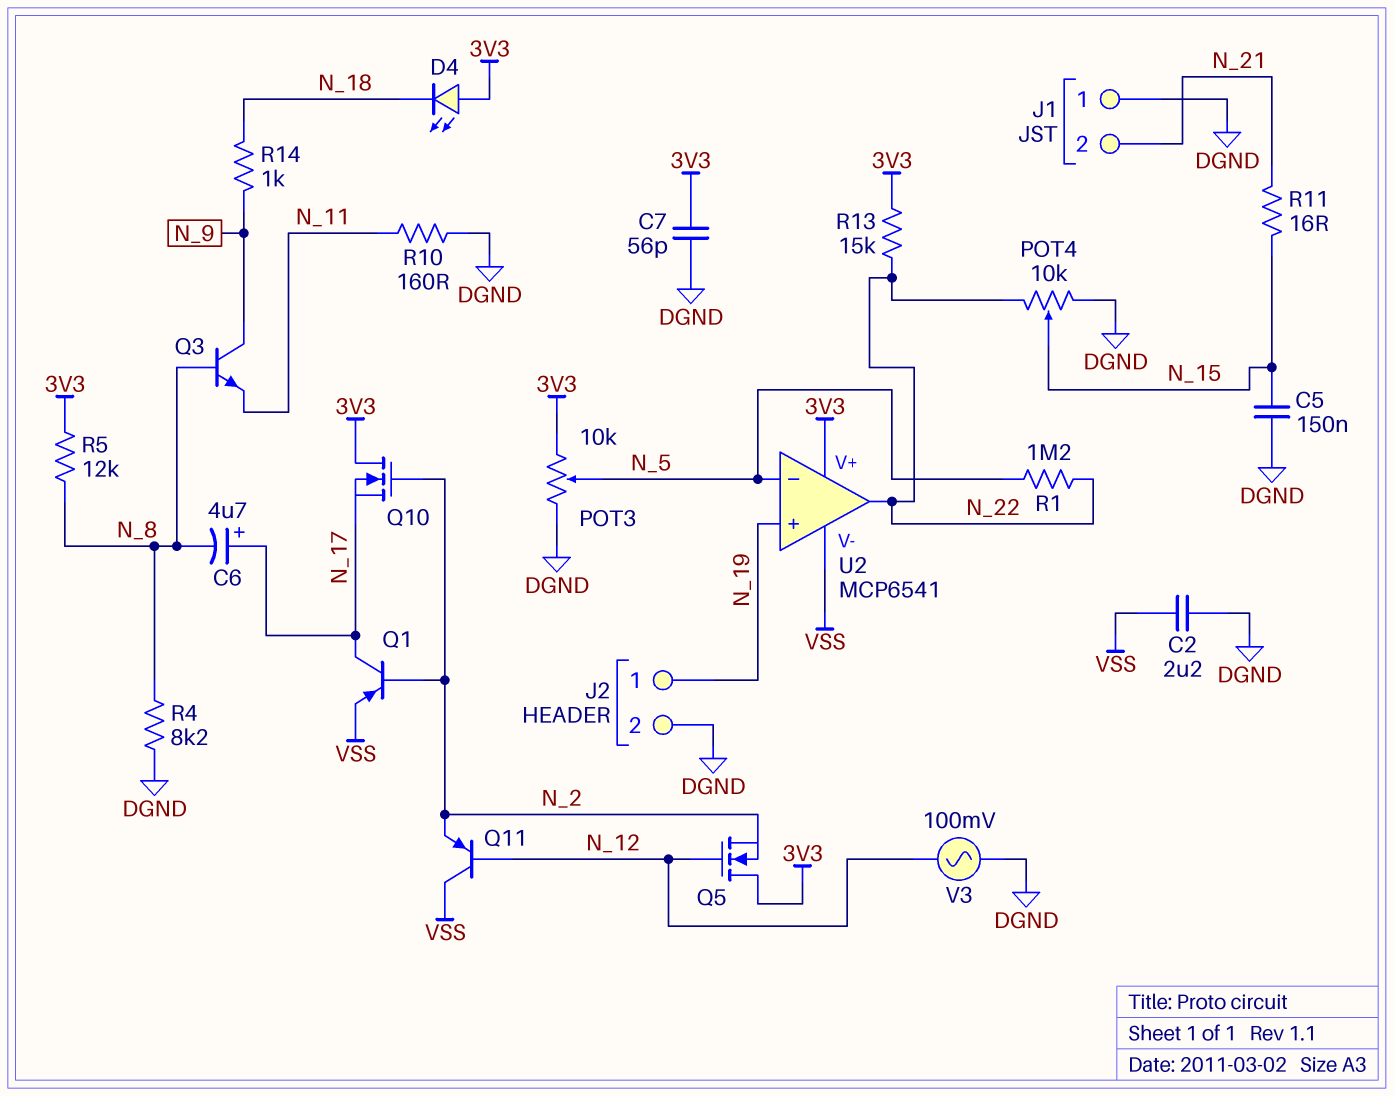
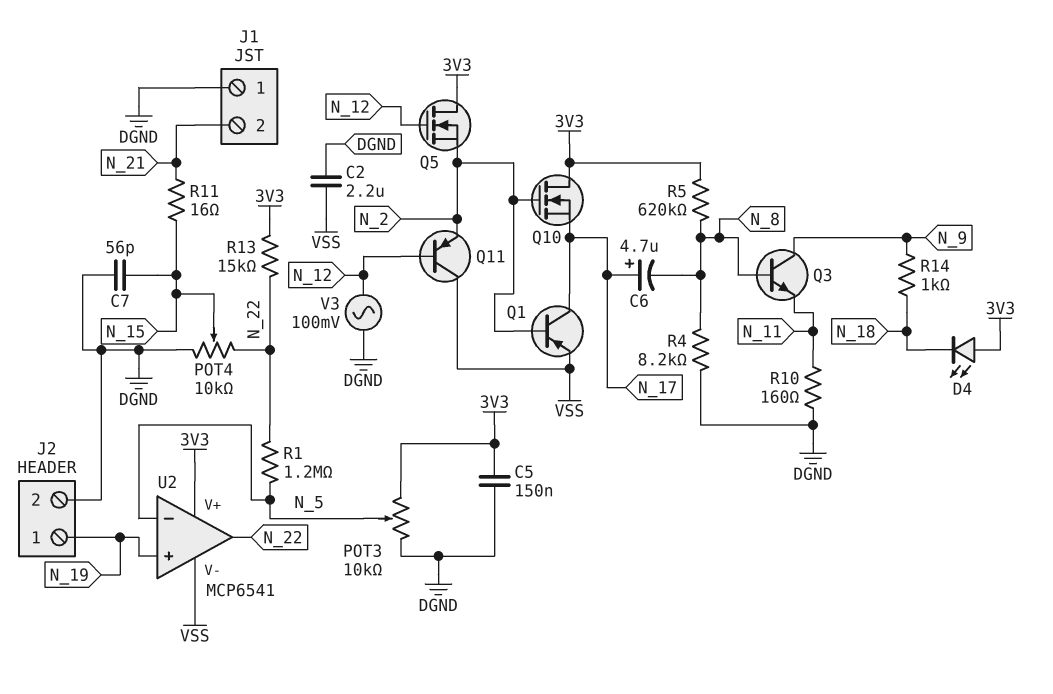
C5: 150nF (DGND, N_15) -> 150nF (3V3, DGND)
C7: 56pF (3V3, DGND) -> 56pF (DGND, N_15)
R5: 12k (3V3, N_8) -> 620k (3V3, N_8)

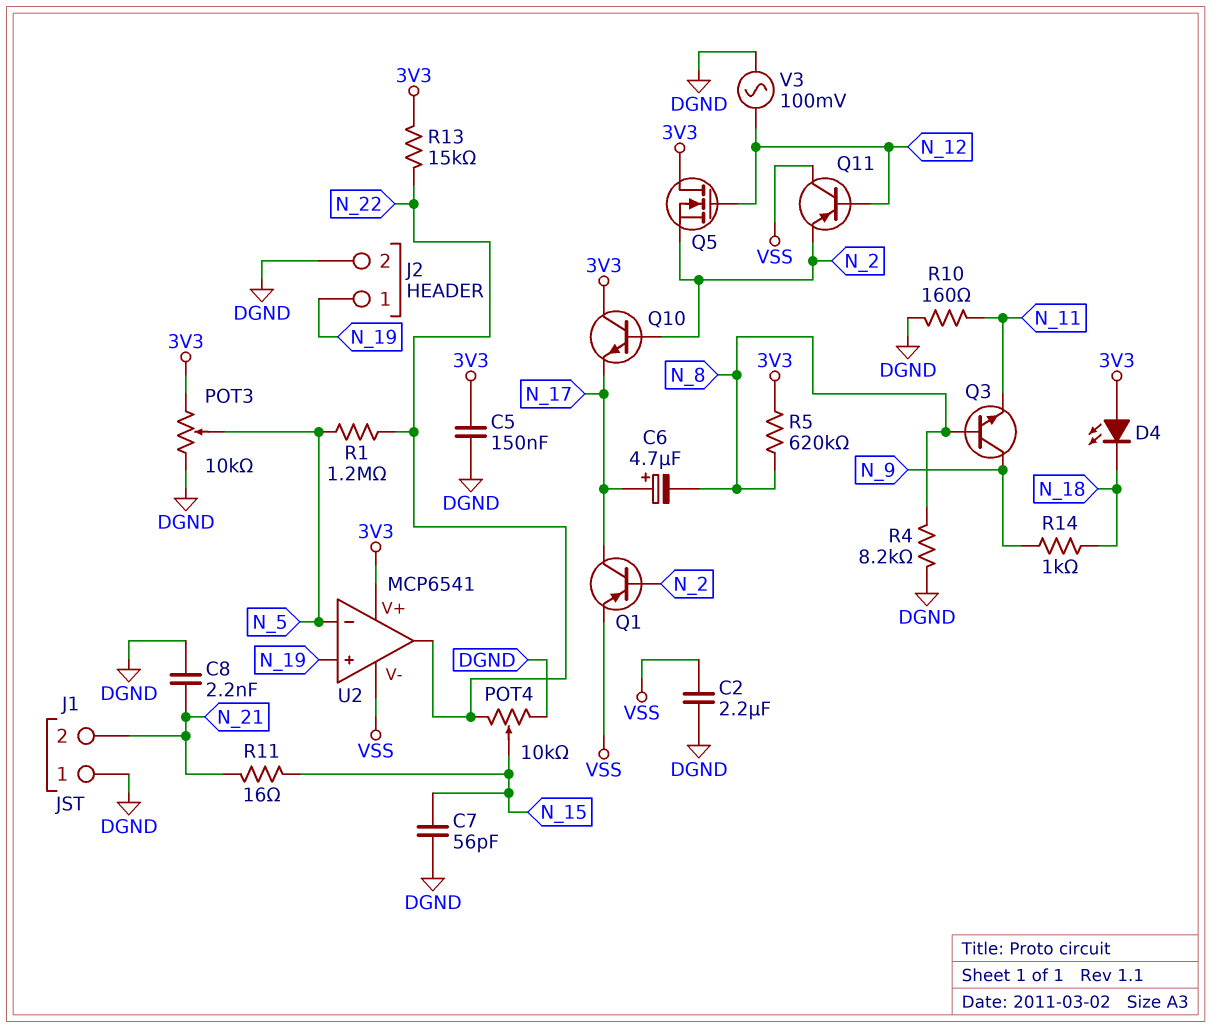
C8: none -> 2.2nF (DGND, N_21)
Q10: NMOS (G N_2, D 3V3, S N_17) -> NPN (B N_2, C 3V3, E N_17)

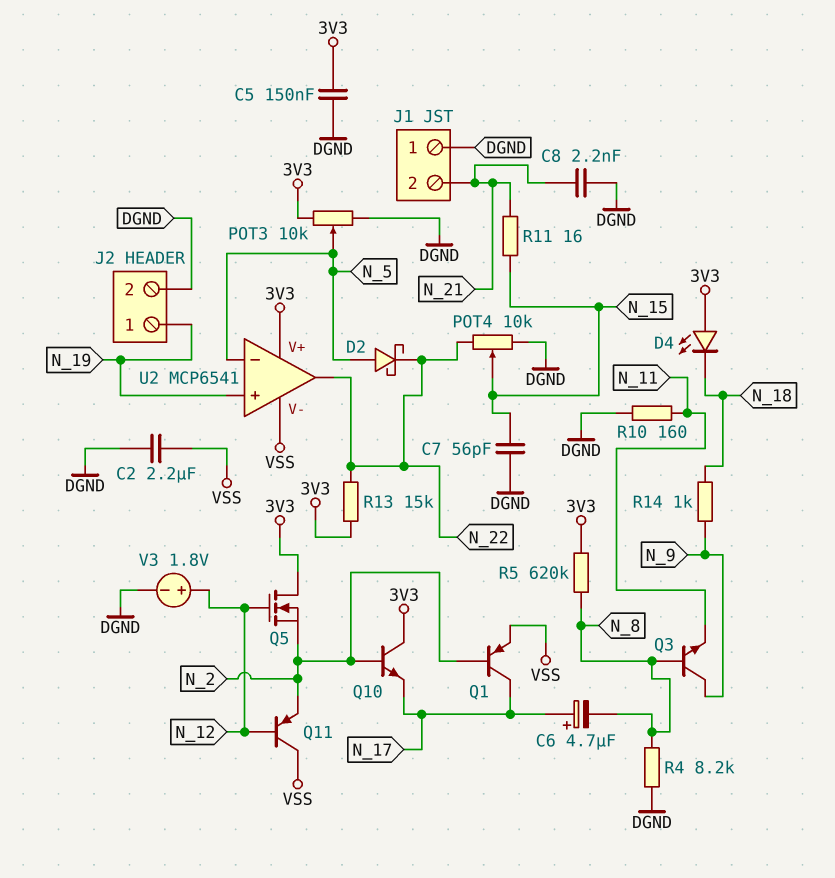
D2: none -> schottky (A N_5, K N_22)
R1: 1.2M (N_5, N_22) -> none
V3: AC 100mV (DGND, N_12) -> 1.8V (plus N_12, minus DGND)

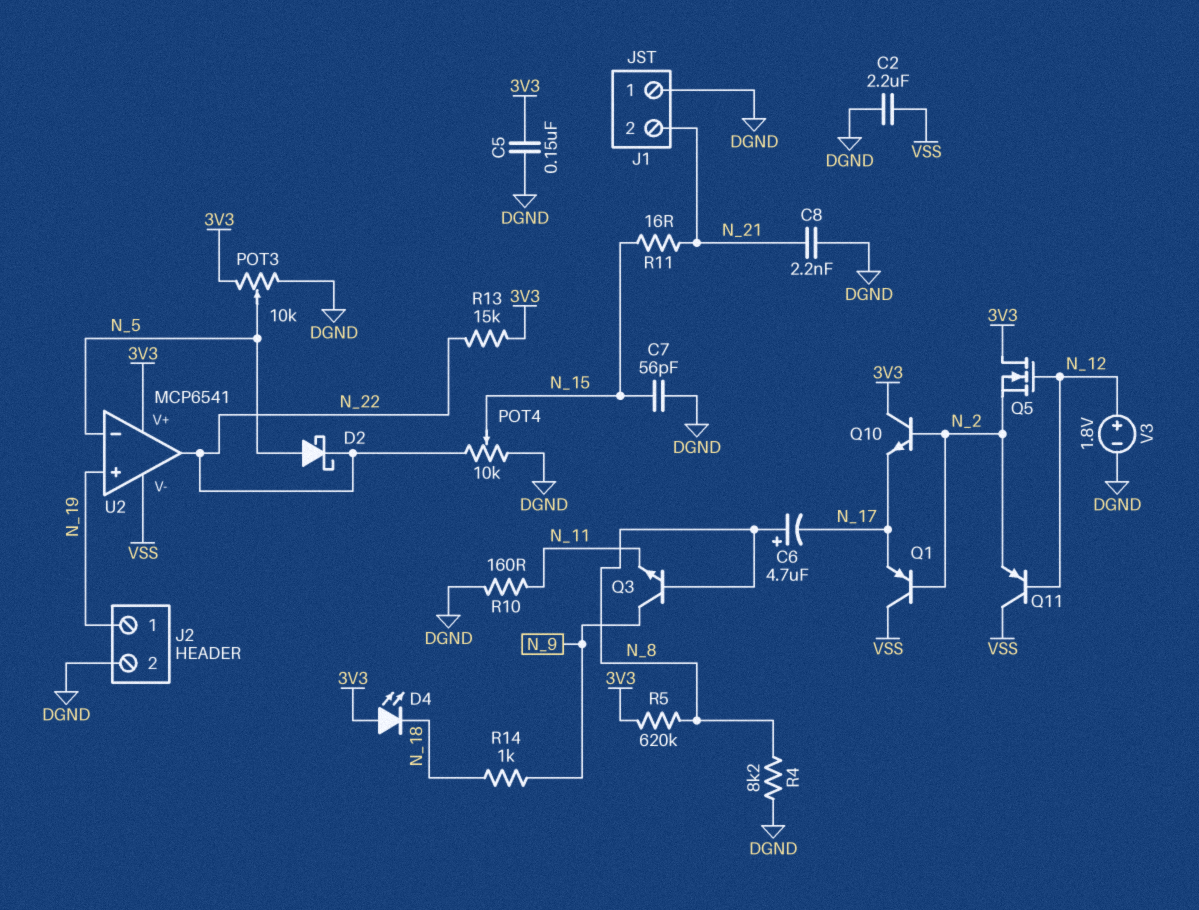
C6: 4.7uF (plus N_17, minus N_8) -> 4.7uF (plus N_8, minus N_17)
Q1: PNP (B N_2, C N_17, E VSS) -> PNP (B N_2, C VSS, E N_17)

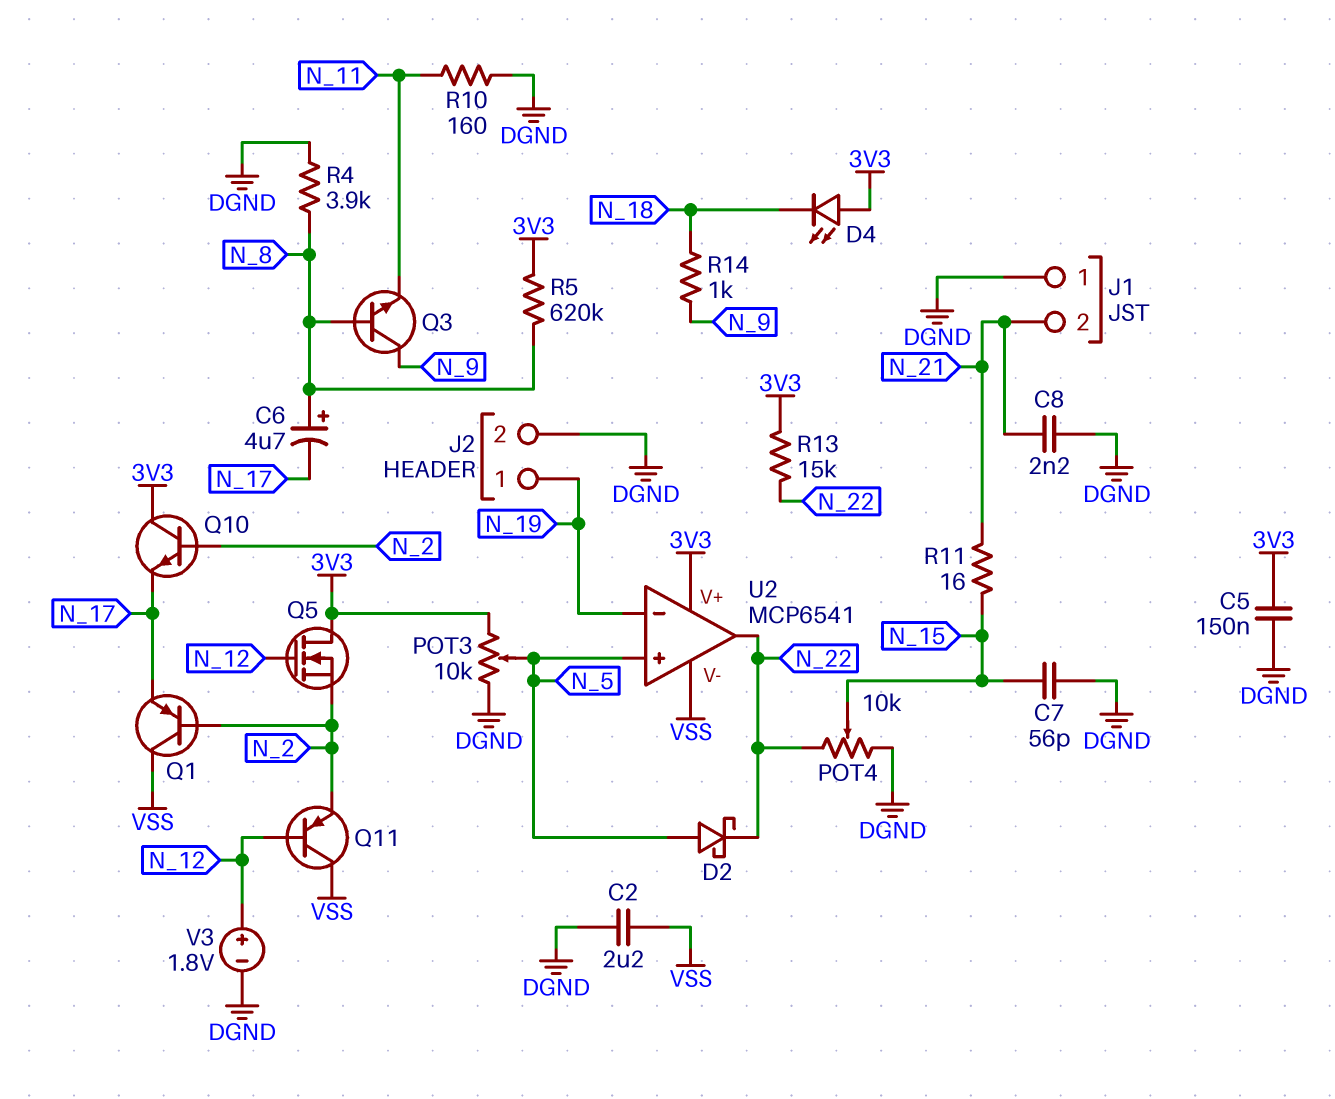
R4: 8.2k (DGND, N_8) -> 3.9k (DGND, N_8)
U2 pin in+: N_19 -> N_5
U2 pin in-: N_5 -> N_19

